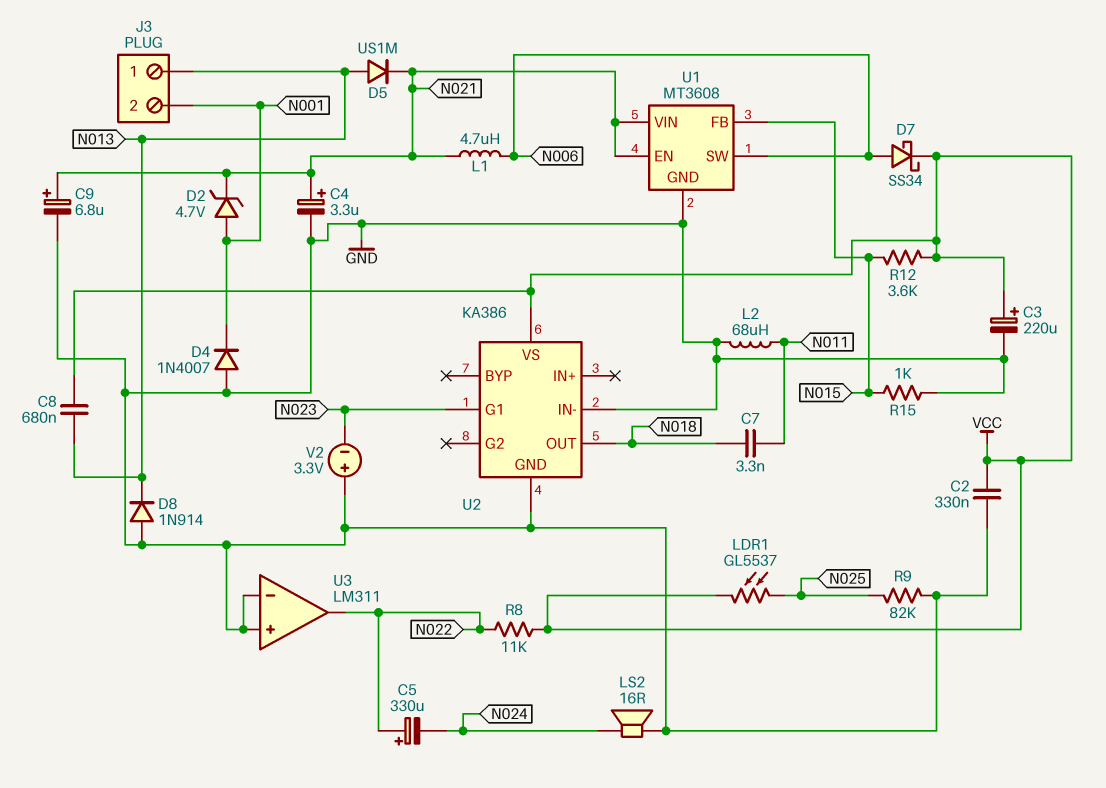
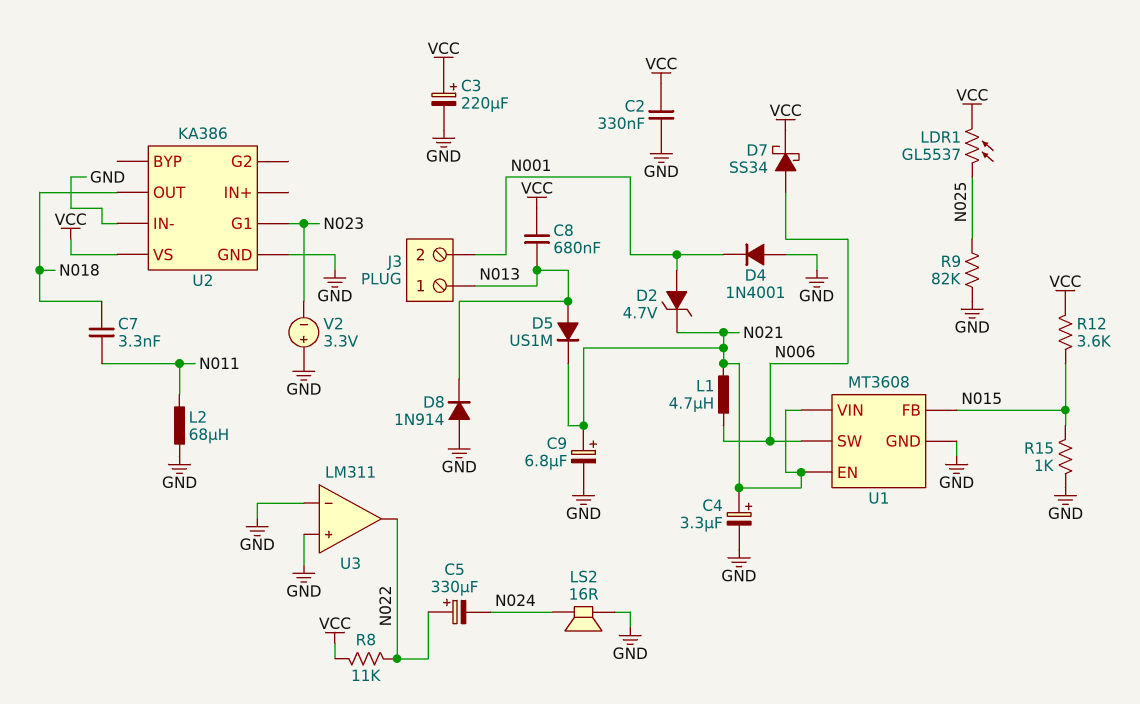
D4: diode 1N4007 (A GND, K N001) -> diode 1N4001 (A GND, K N001)

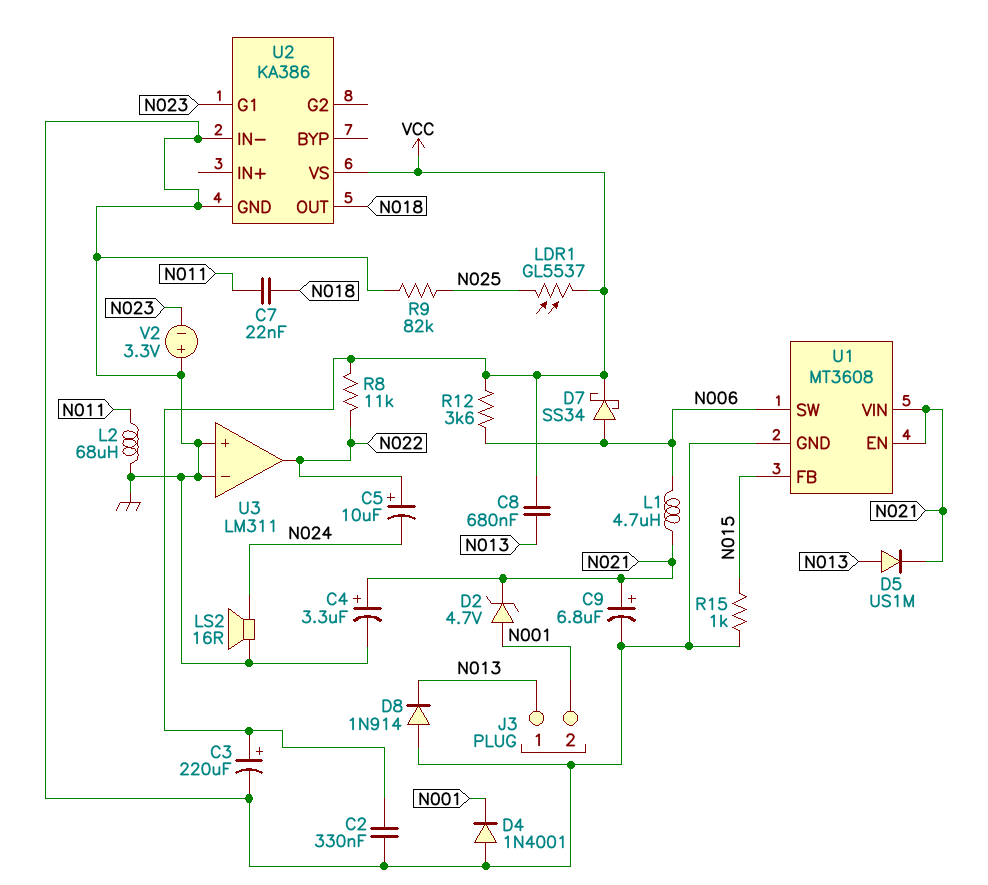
C5: 330uF (plus N022, minus N024) -> 10uF (plus N022, minus N024)
C7: 3.3nF (N011, N018) -> 22nF (N011, N018)
R12: 3.6k (N015, VCC) -> 3.6k (N006, VCC)

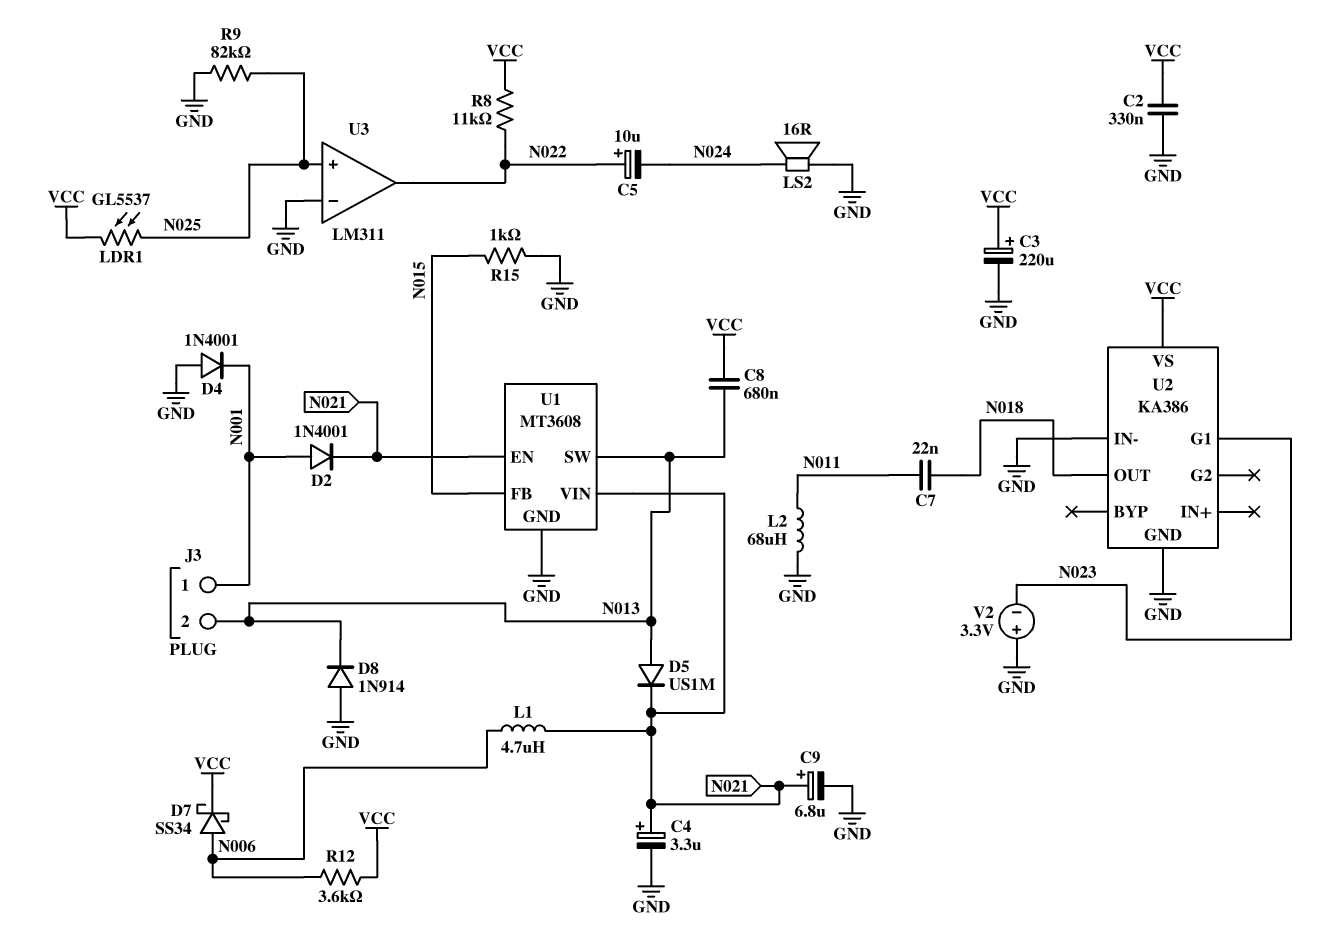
D2: zener 4.7V (A N001, K N021) -> diode 1N4001 (A N001, K N021)
J3 pin 1: N013 -> N001
J3 pin 2: N001 -> N013
U1 pin SW: N006 -> N013
U3 pin in+: GND -> N025

